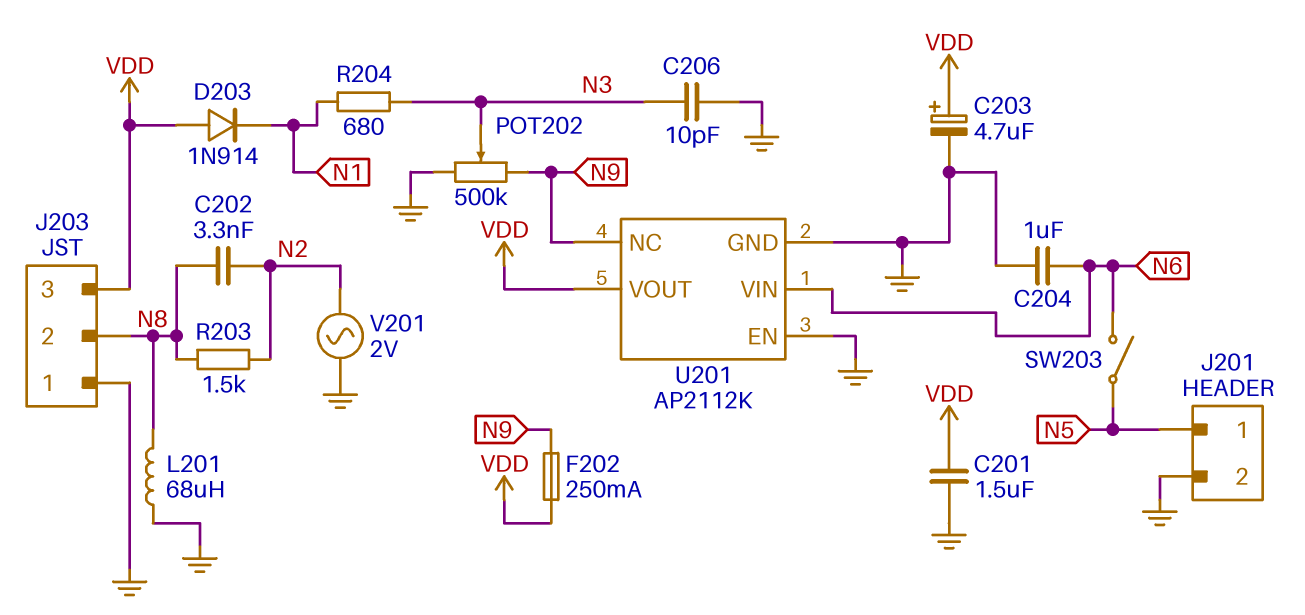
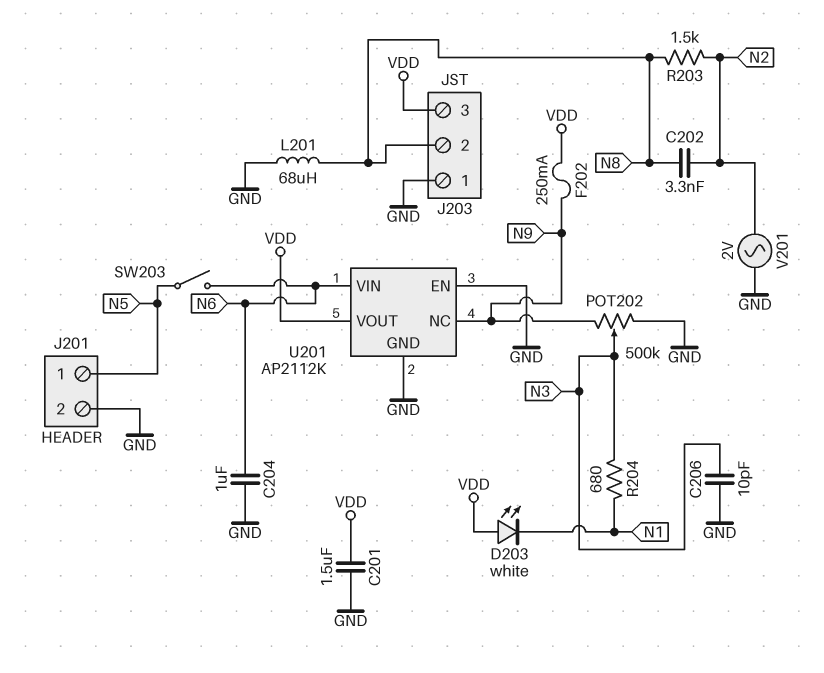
C203: 4.7uF (plus VDD, minus GND) -> none
D203: diode 1N914 (A VDD, K N1) -> LED white (A VDD, K N1)

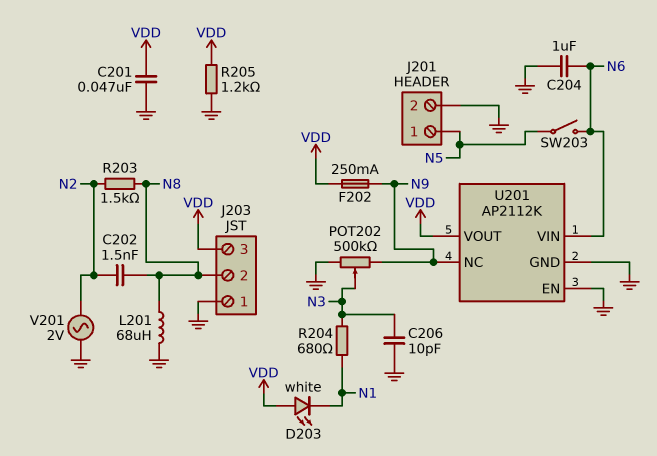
C201: 1.5uF (GND, VDD) -> 47nF (GND, VDD)
C202: 3.3nF (N2, N8) -> 1.5nF (N2, N8)
R205: none -> 1.2k (GND, VDD)

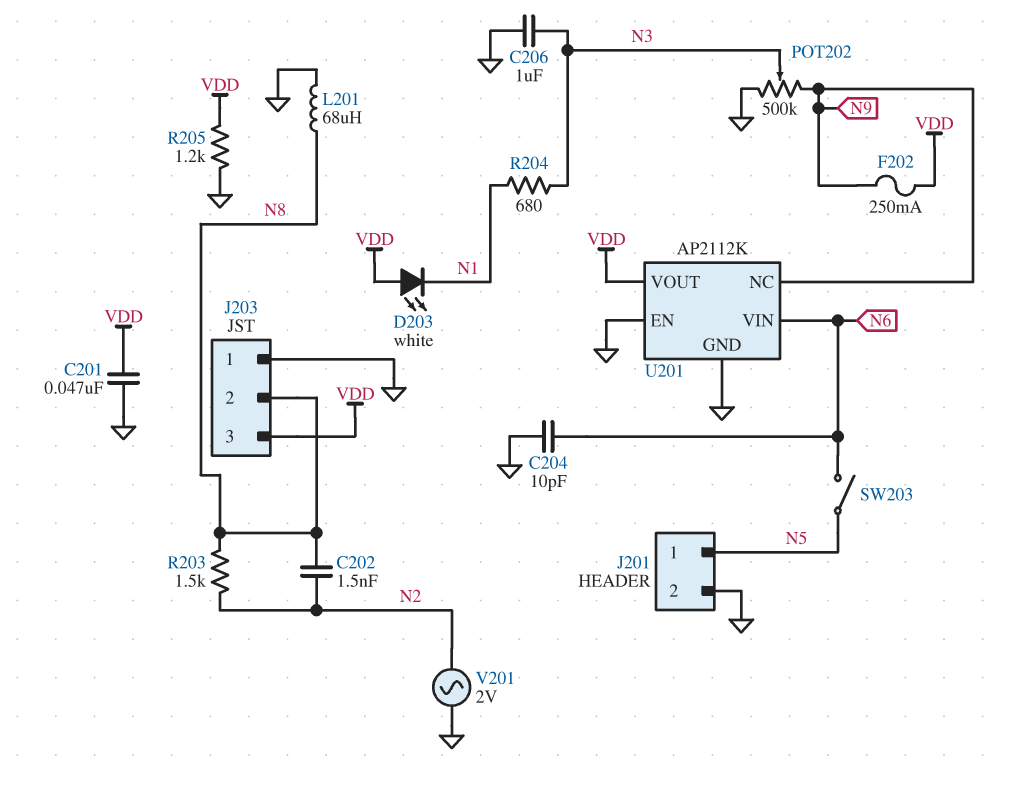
C204: 1uF (GND, N6) -> 10pF (GND, N6)
C206: 10pF (GND, N3) -> 1uF (GND, N3)

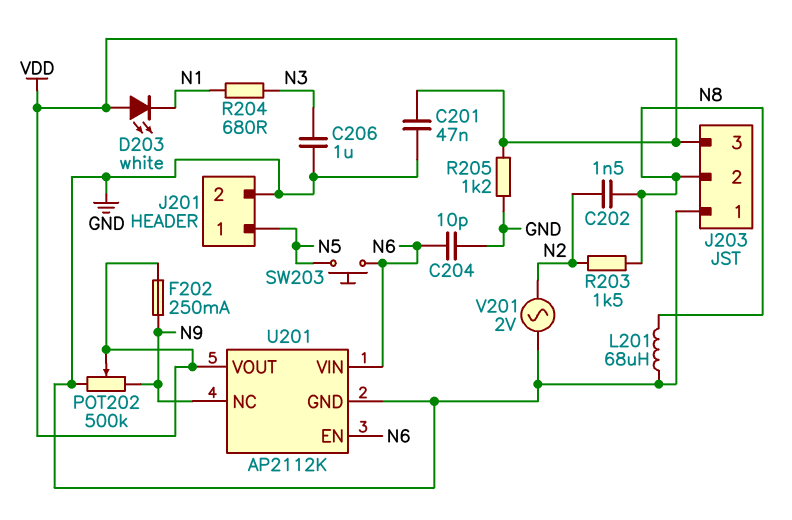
POT202: 500k (GND, N9, wiper N3) -> 500k (GND, N9, wiper VDD)
SW203: switch (N5, N6) -> button (N5, N6)
U201 pin EN: GND -> N6

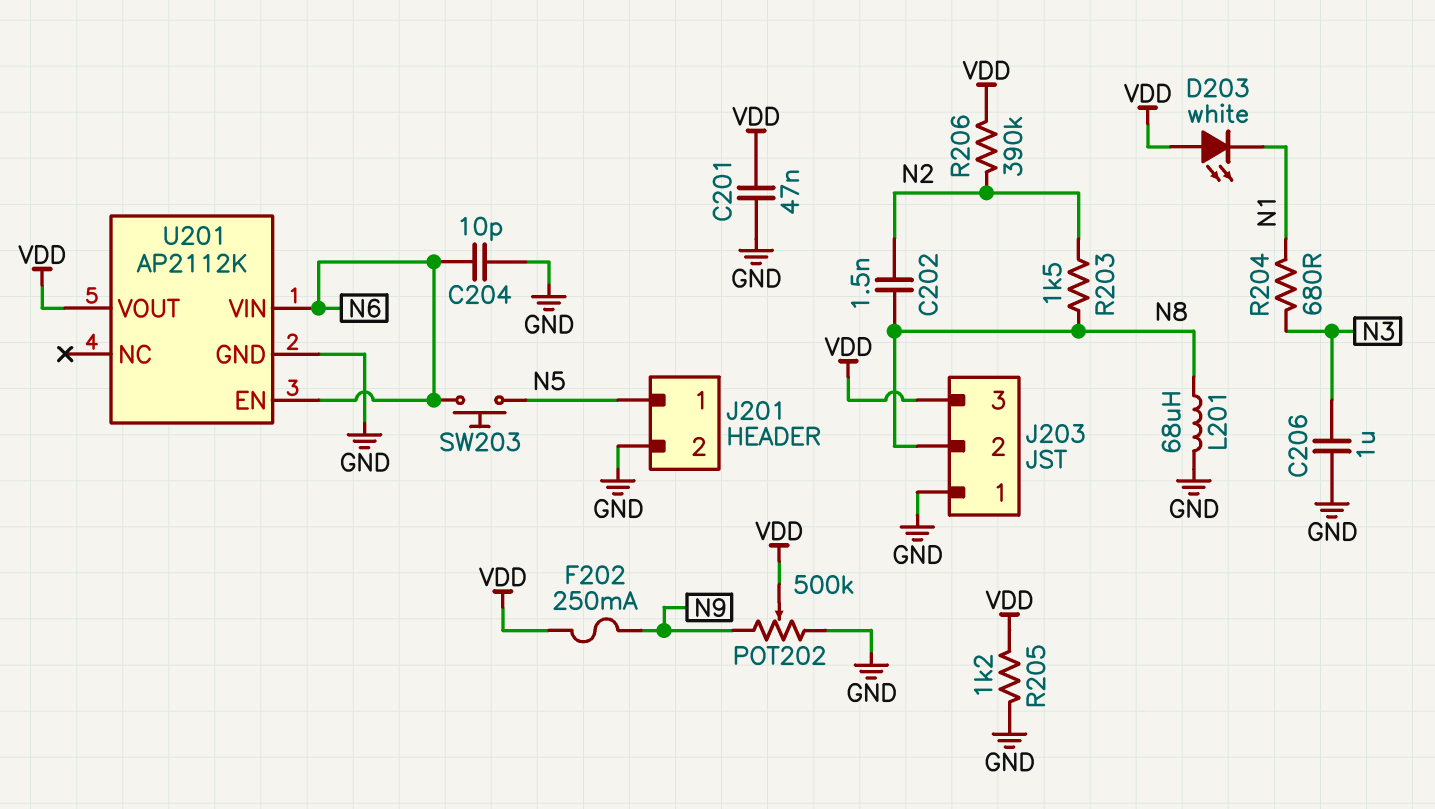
R206: none -> 390k (N2, VDD)
U201 pin NC: N9 -> none
V201: AC 2V (GND, N2) -> none

